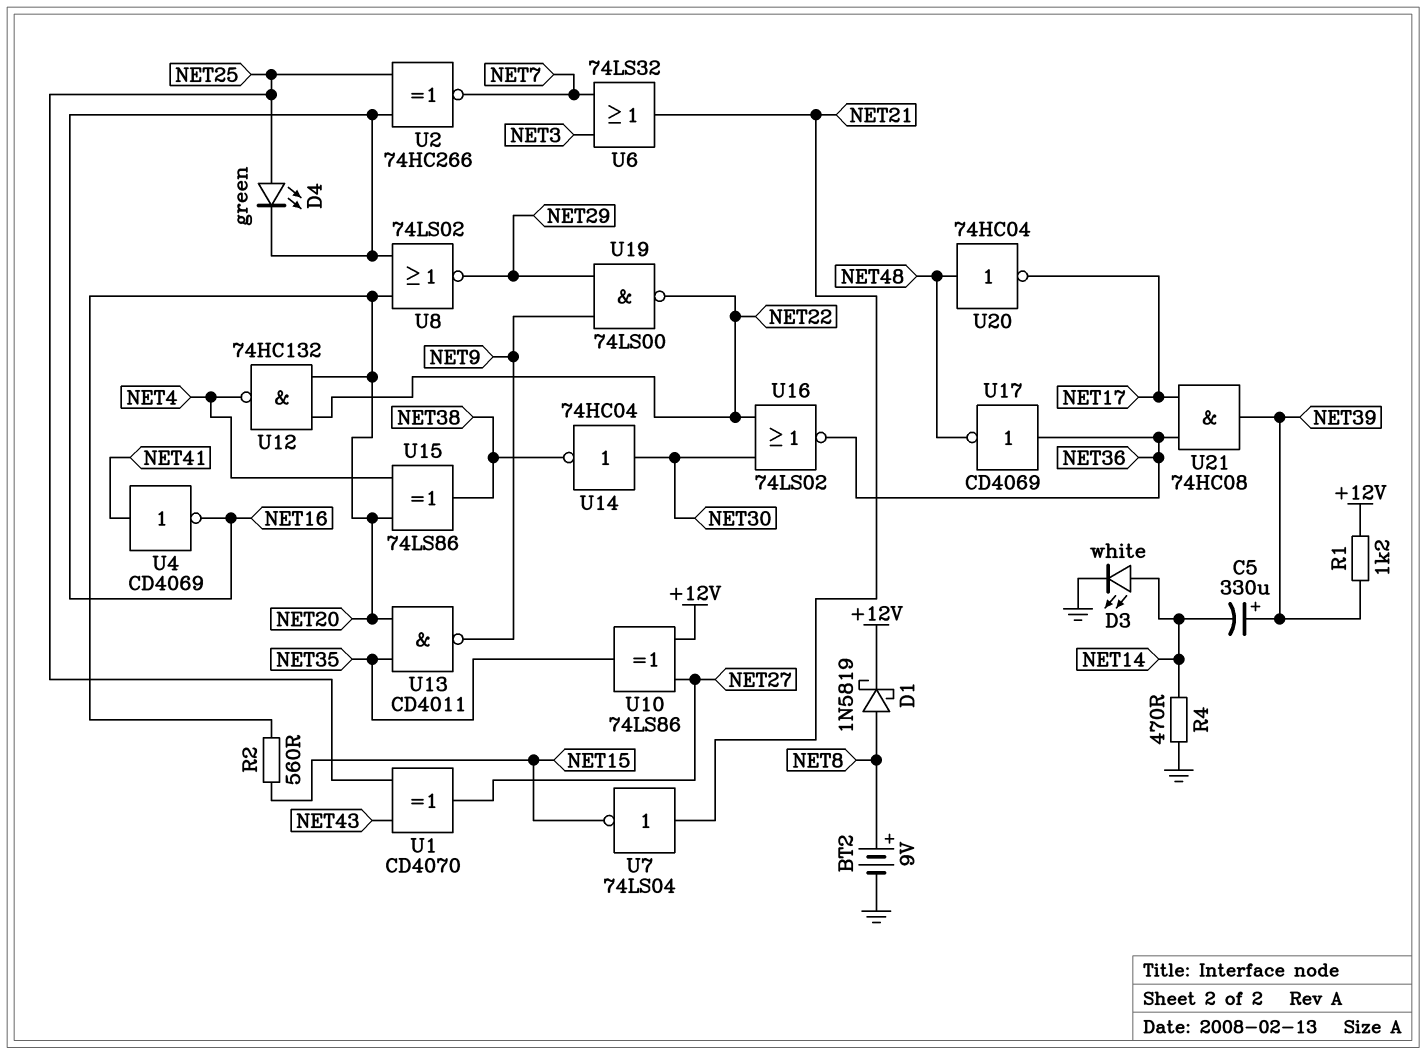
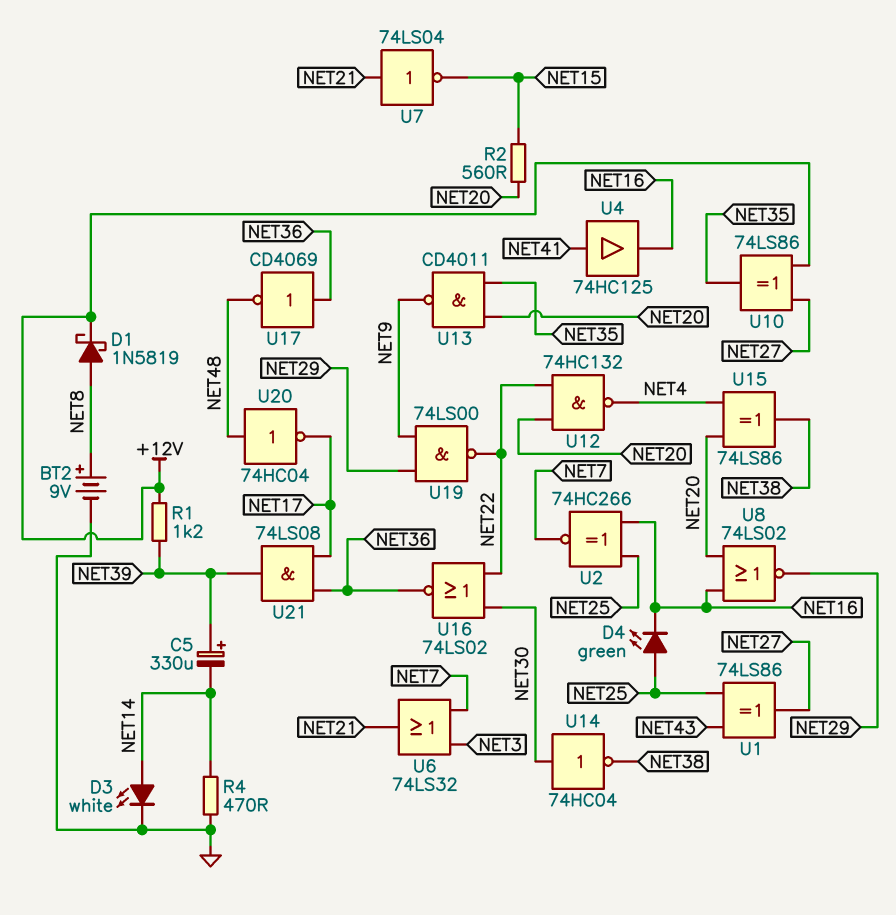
U1: XOR CD4070 (in NET25, in NET43, out NET27) -> XOR 74LS86 (in NET25, in NET43, out NET27)
U4: NOT CD4069 (in NET41, out NET16) -> buffer 74HC125 (in NET41, out NET16)
U21: AND 74HC08 (in NET17, in NET36, out NET39) -> AND 74LS08 (in NET17, in NET36, out NET39)

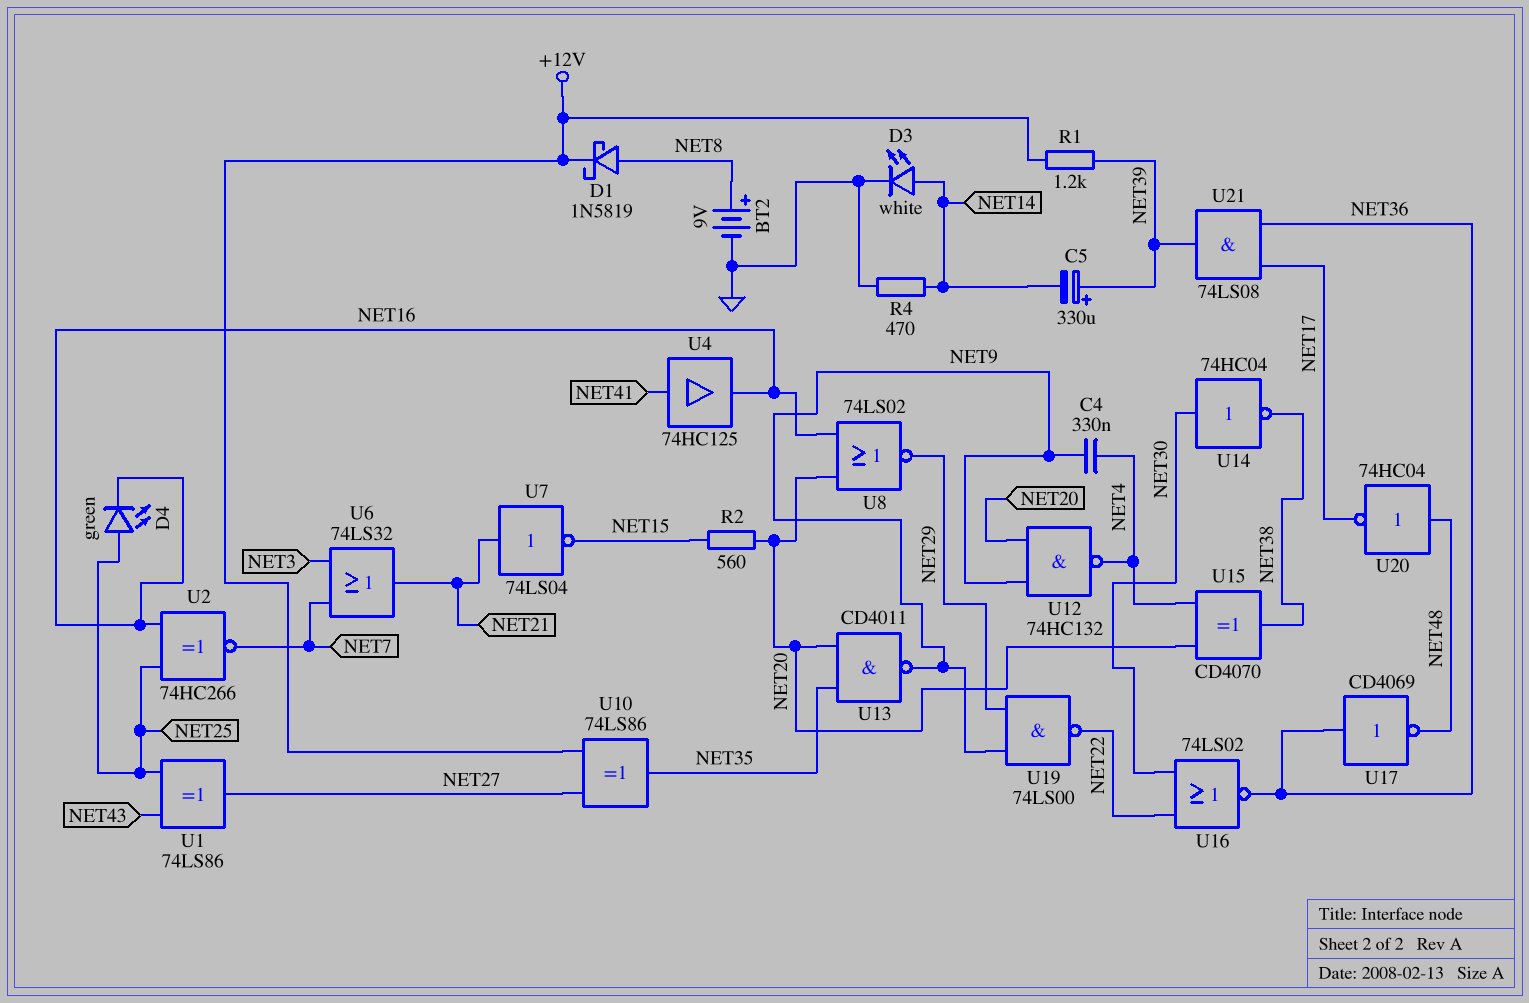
C4: none -> 330nF (NET4, NET9)
U12: NAND 74HC132 (in NET20, in NET22, out NET4) -> NAND 74HC132 (in NET9, in NET20, out NET4)
U15: XOR 74LS86 (in NET4, in NET20, out NET38) -> XOR CD4070 (in NET4, in NET20, out NET38)

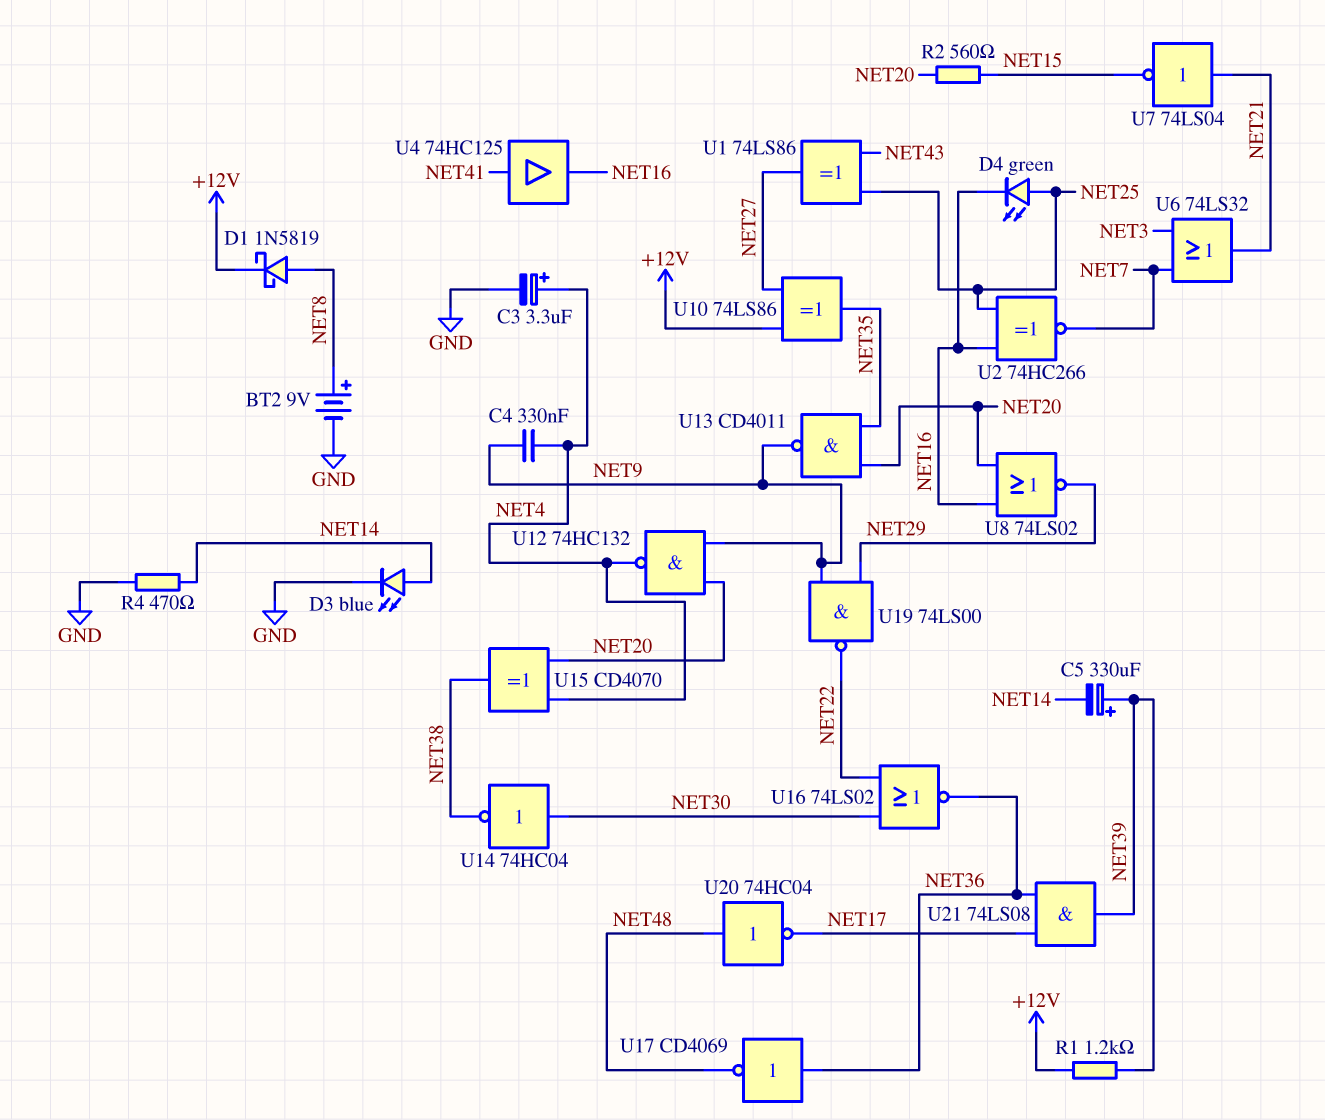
C3: none -> 3.3uF (plus NET4, minus GND)
D3: LED white (A NET14, K GND) -> LED blue (A NET14, K GND)

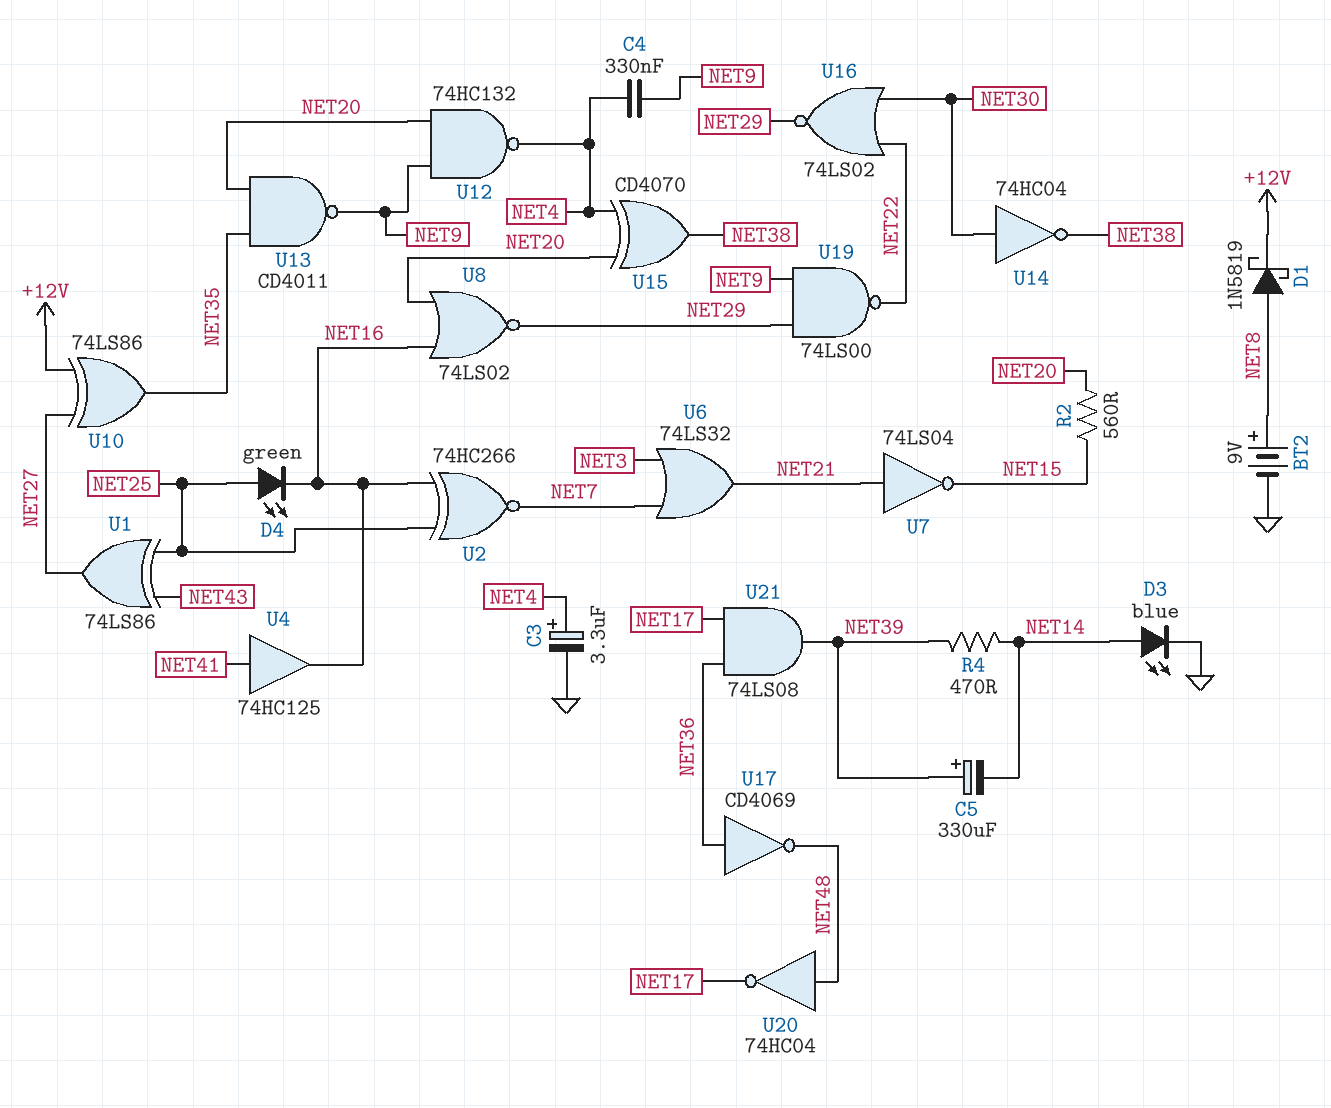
R1: 1.2k (+12V, NET39) -> none
R4: 470 (GND, NET14) -> 470 (NET14, NET39)
U16: NOR 74LS02 (in NET22, in NET30, out NET36) -> NOR 74LS02 (in NET22, in NET30, out NET29)

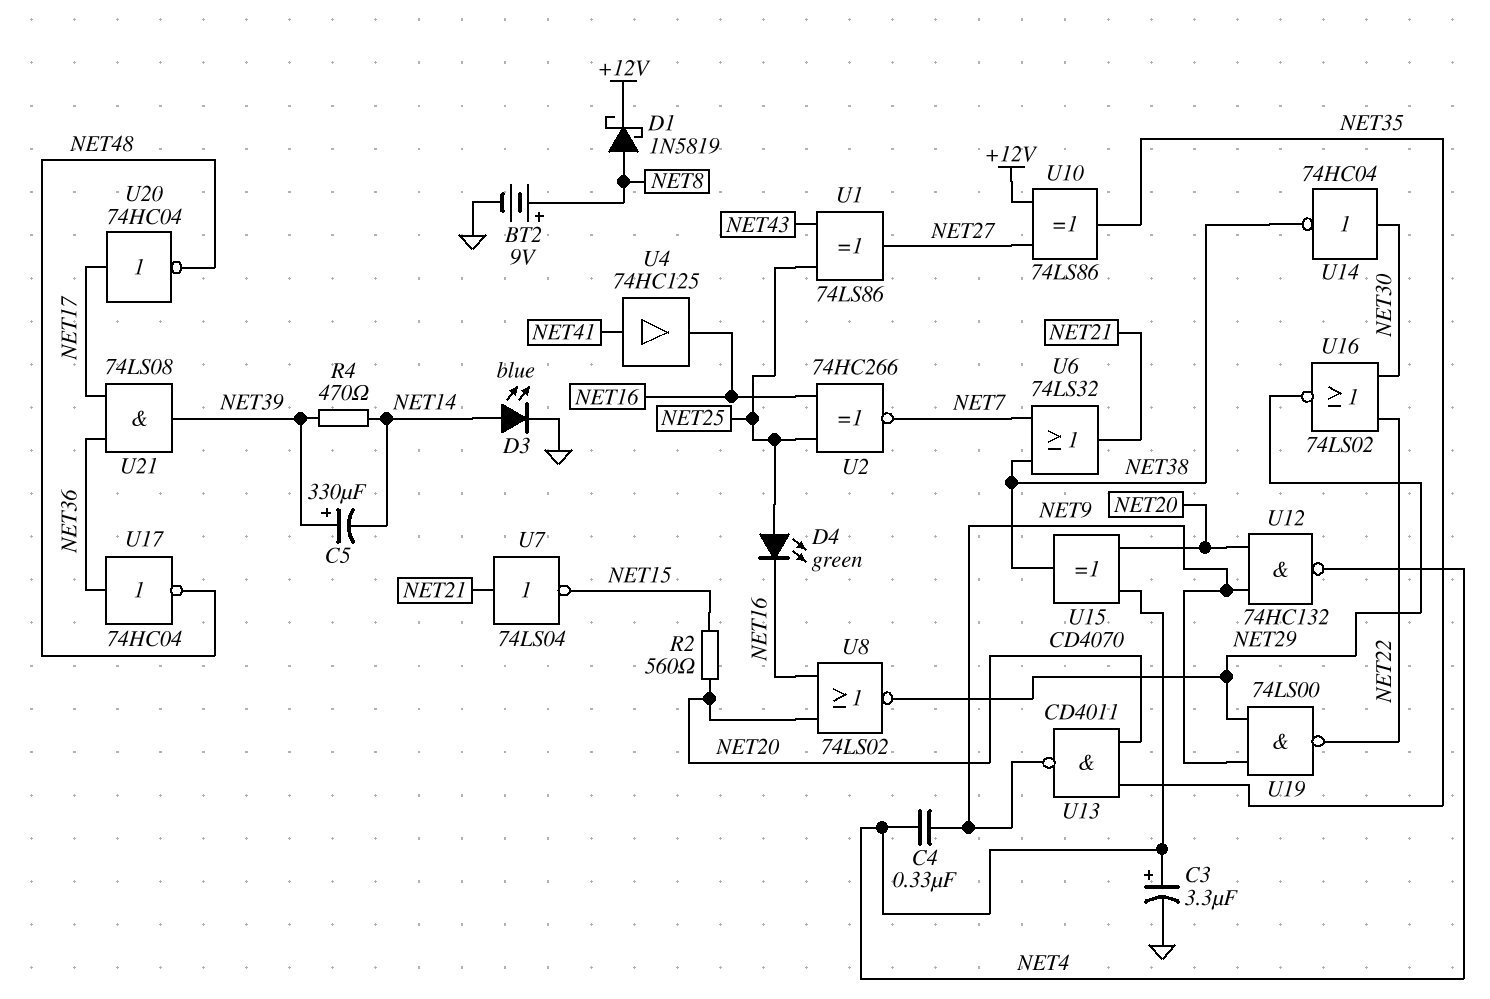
U6: OR 74LS32 (in NET3, in NET7, out NET21) -> OR 74LS32 (in NET7, in NET38, out NET21)
U17: NOT CD4069 (in NET36, out NET48) -> NOT 74HC04 (in NET36, out NET48)
U20: NOT 74HC04 (in NET48, out NET17) -> NOT 74HC04 (in NET17, out NET48)

